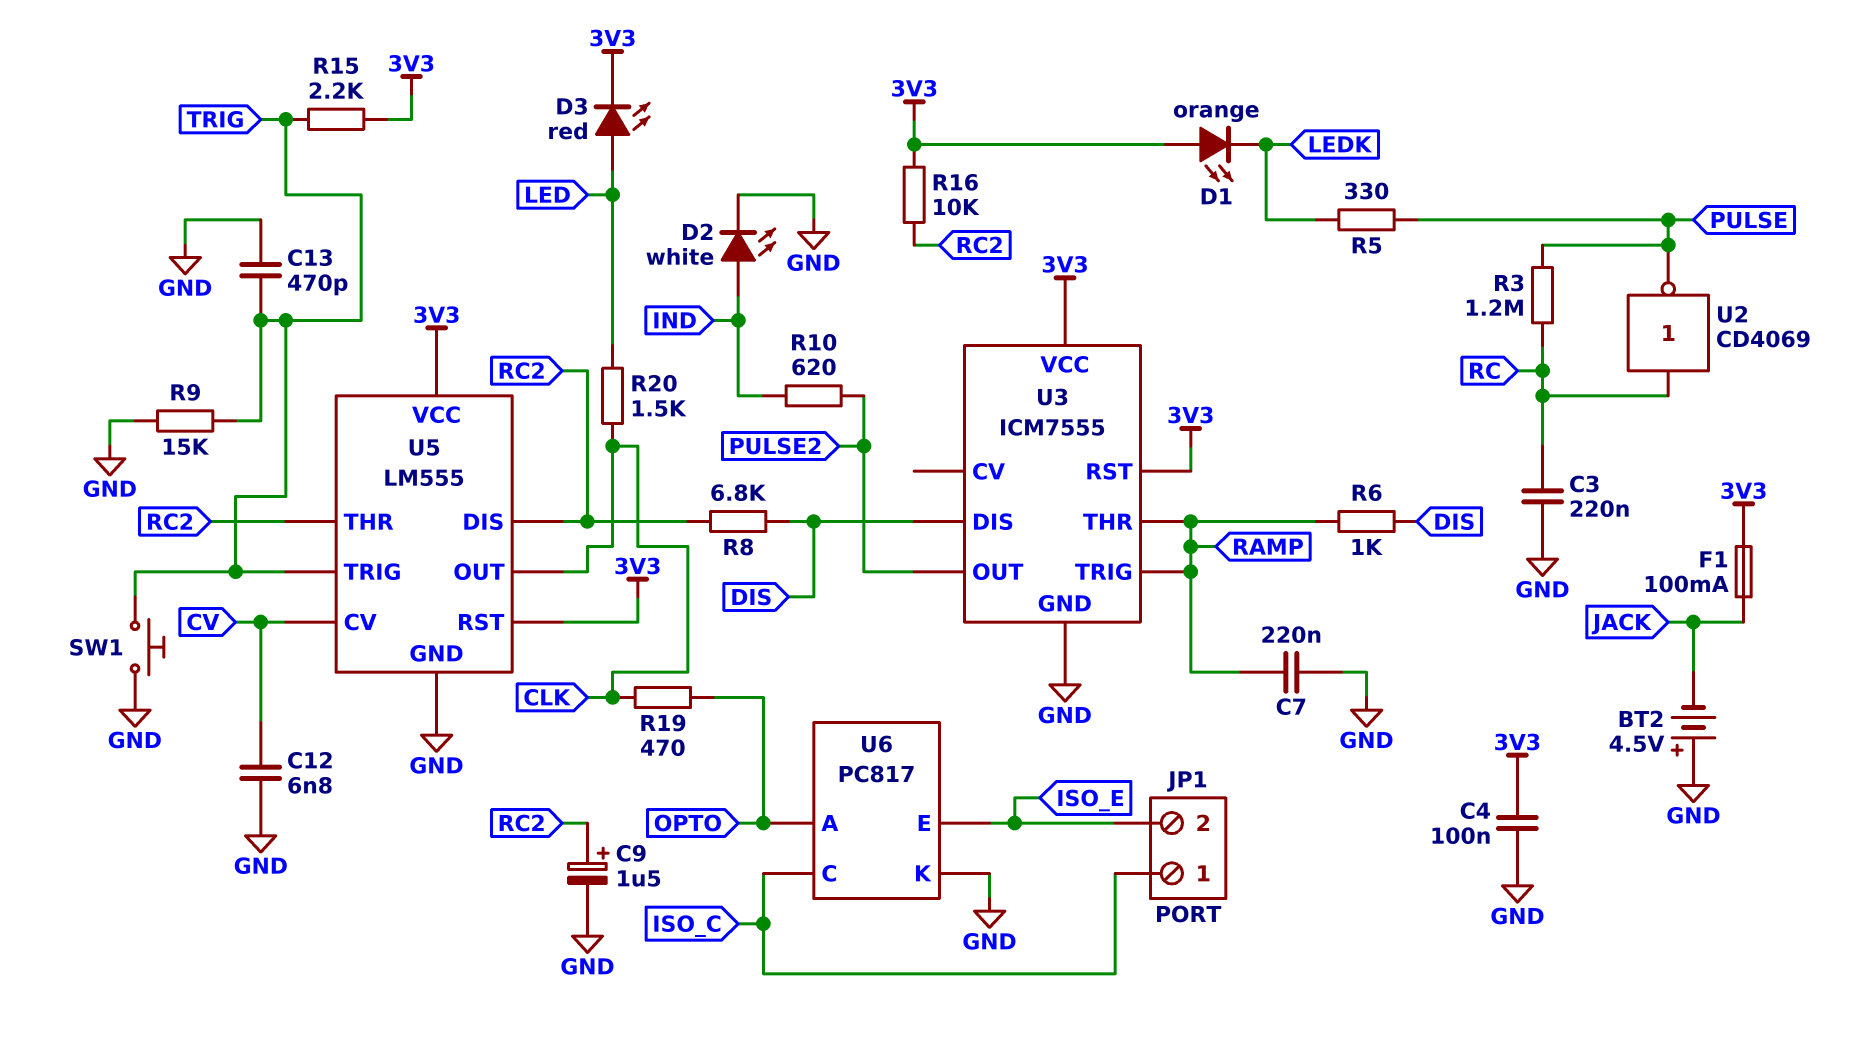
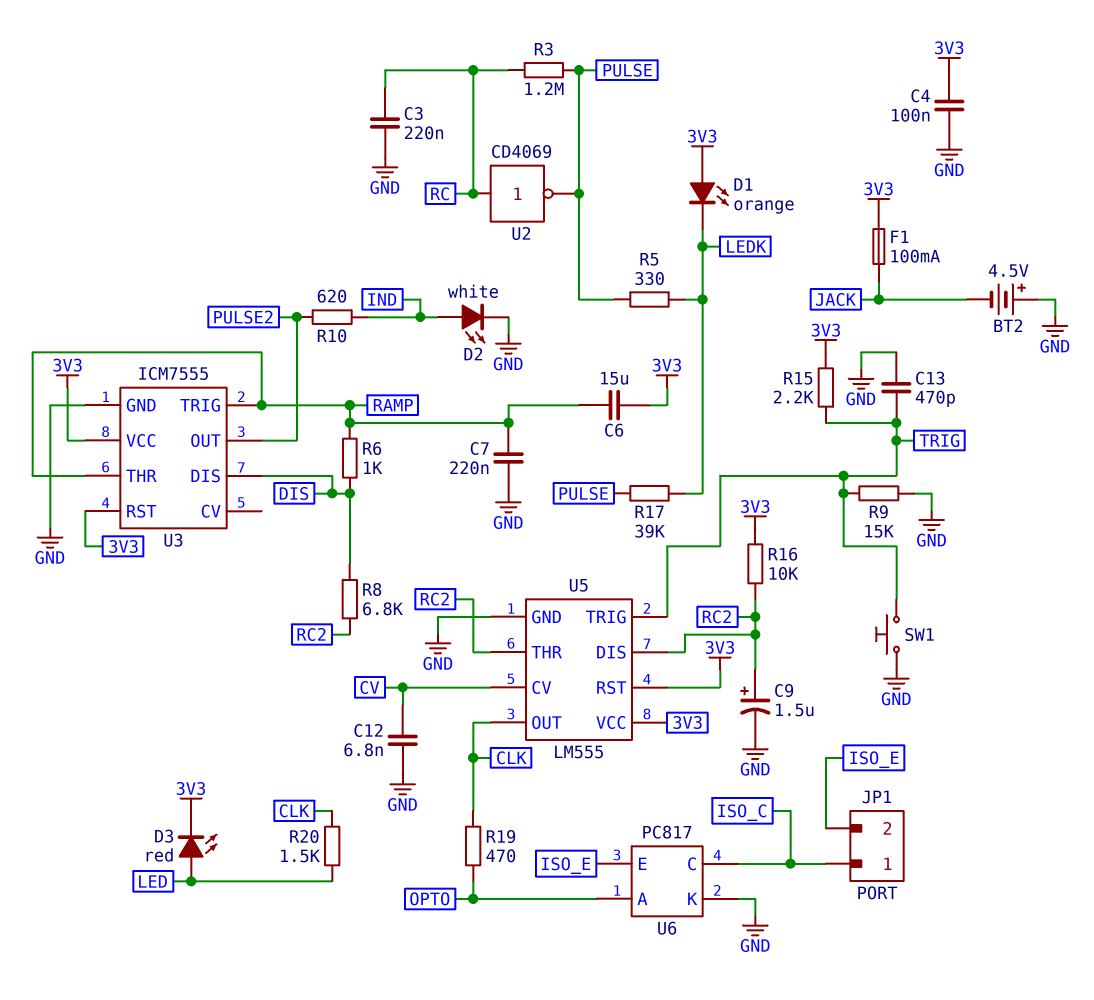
C6: none -> 15uF (3V3, RAMP)
R17: none -> 39k (LEDK, PULSE)

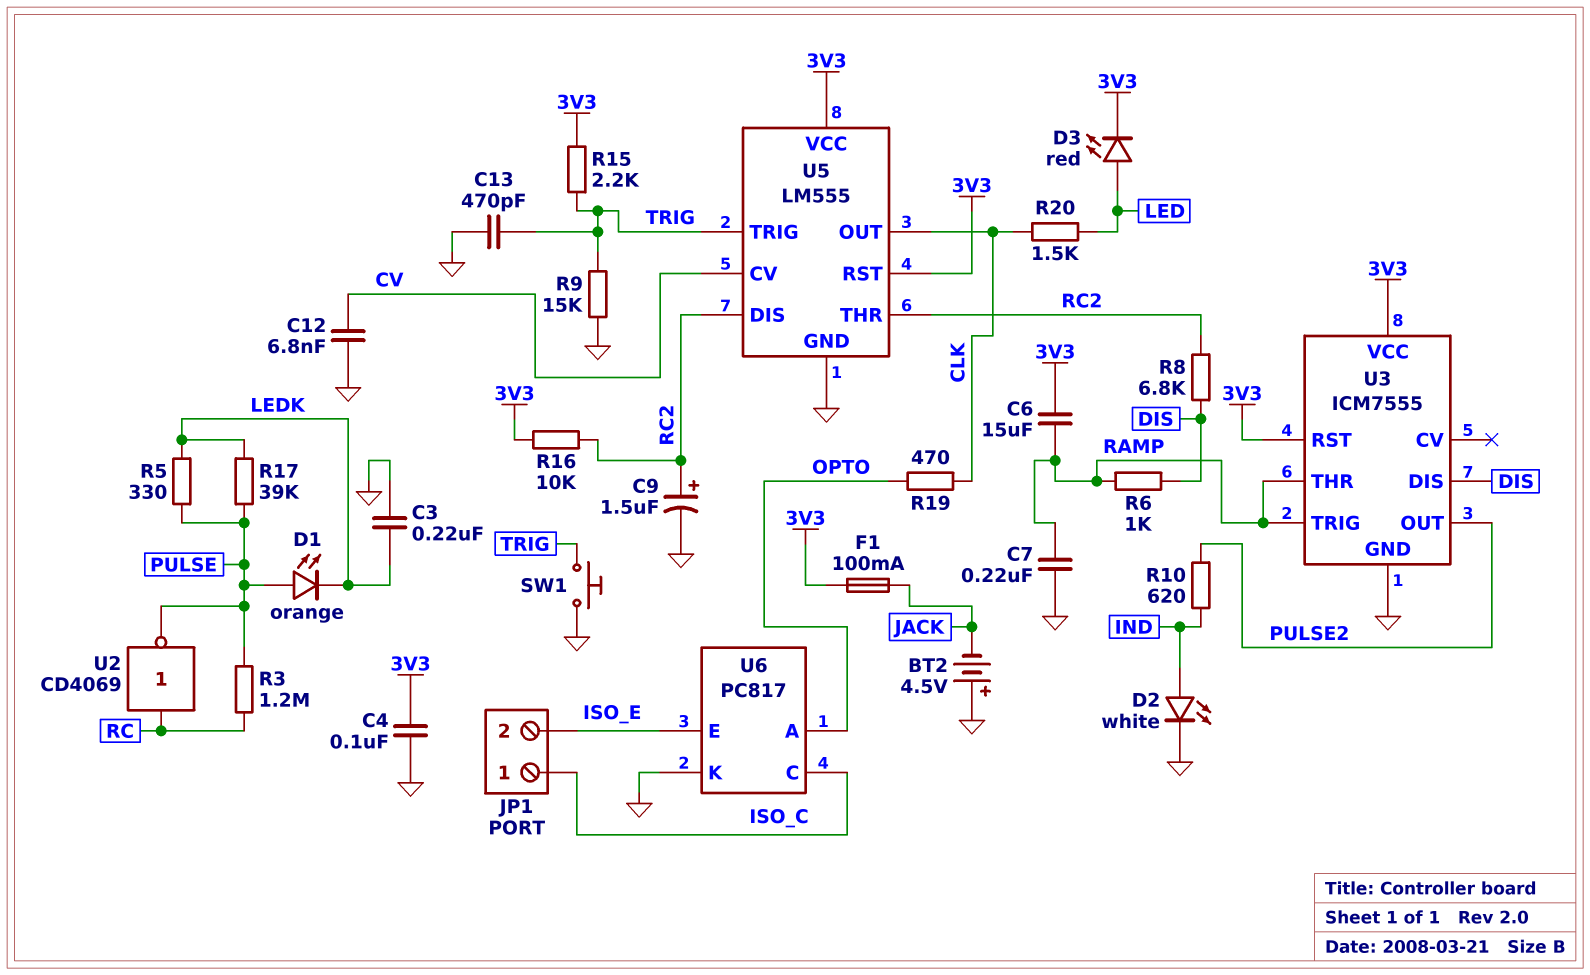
C3: 220nF (GND, RC) -> 220nF (GND, LEDK)
D1: LED orange (A 3V3, K LEDK) -> LED orange (A PULSE, K LEDK)

